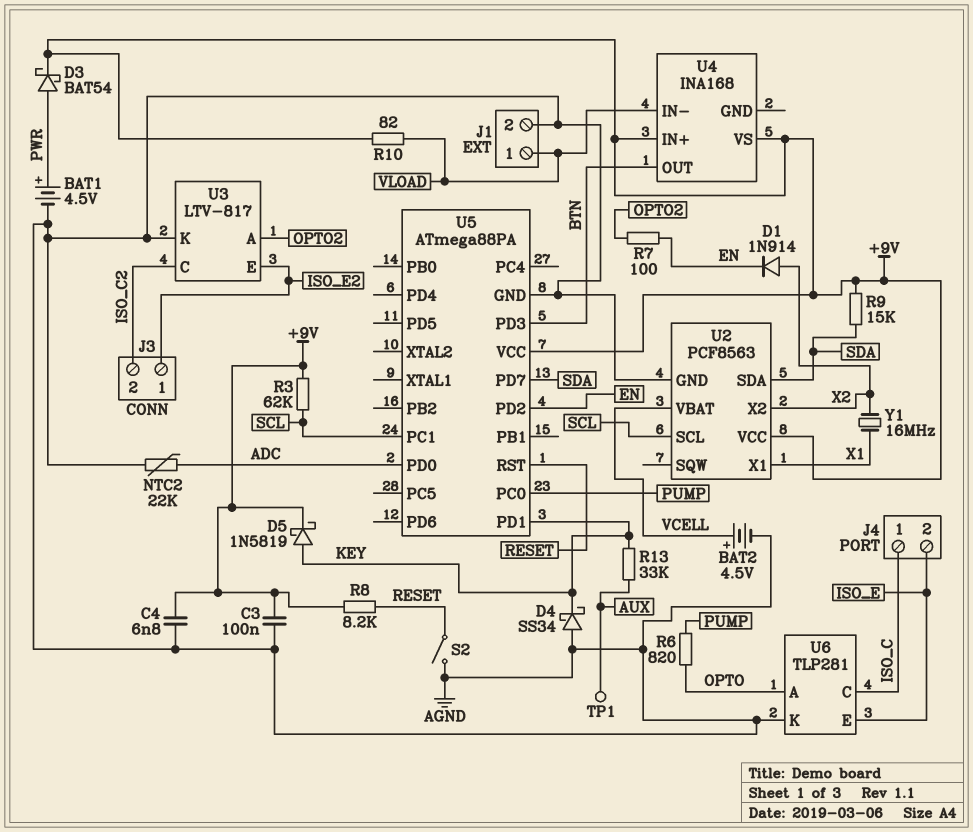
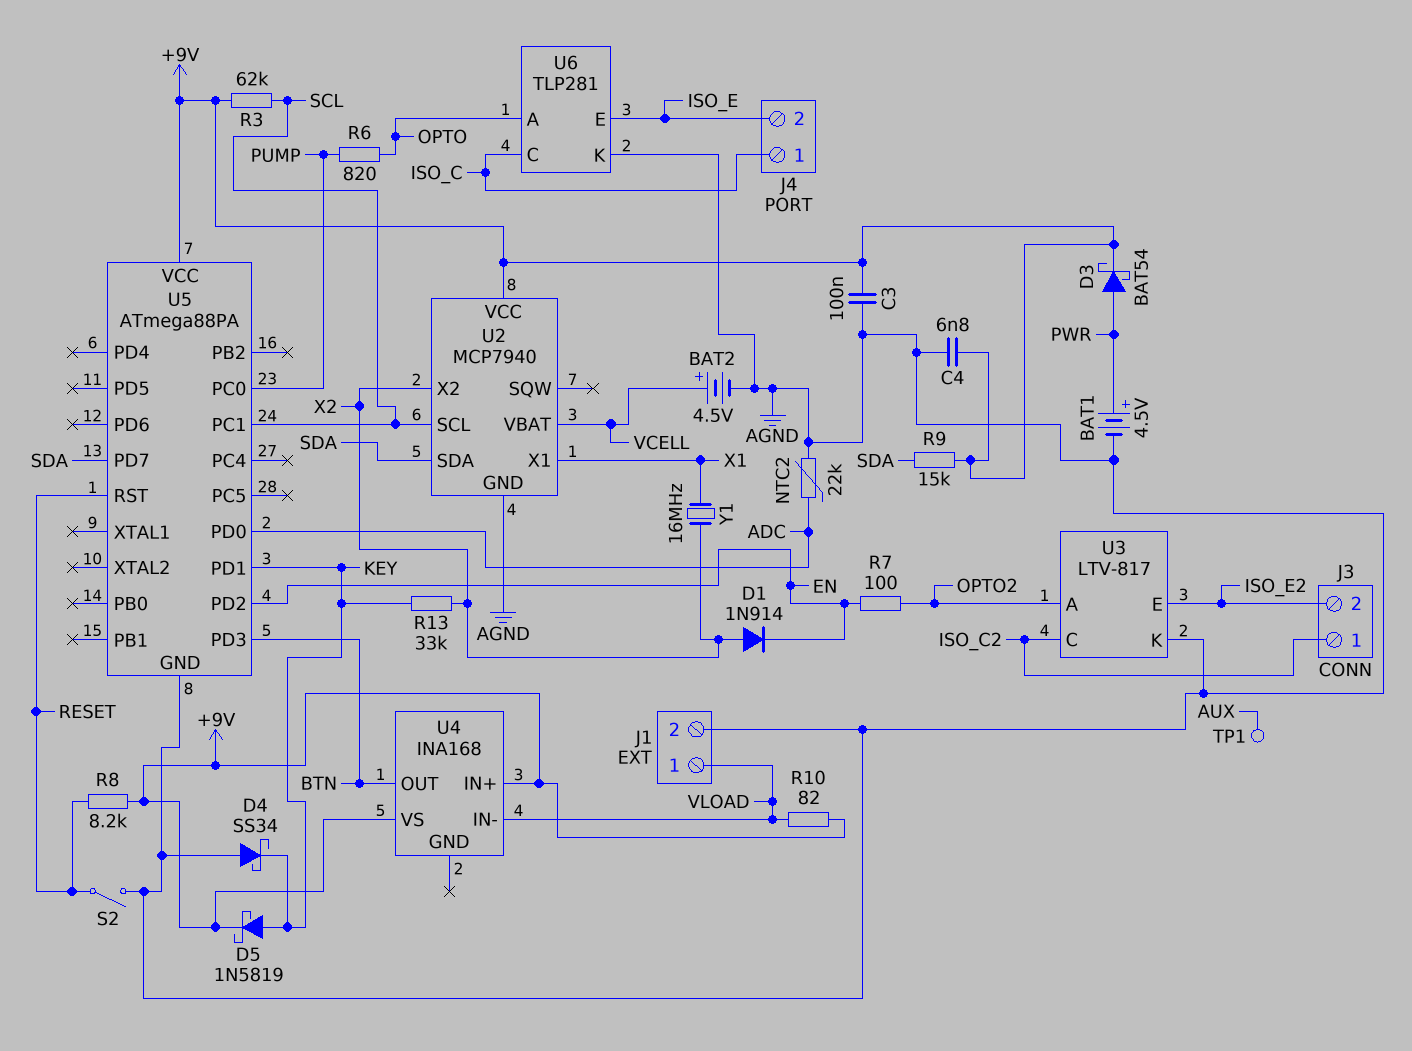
J3 pin 1: ISO_E2 -> ISO_C2
J3 pin 2: ISO_C2 -> ISO_E2
R13: 33k (AUX, KEY) -> 33k (KEY, X2)
U2: PCF8563 -> MCP7940

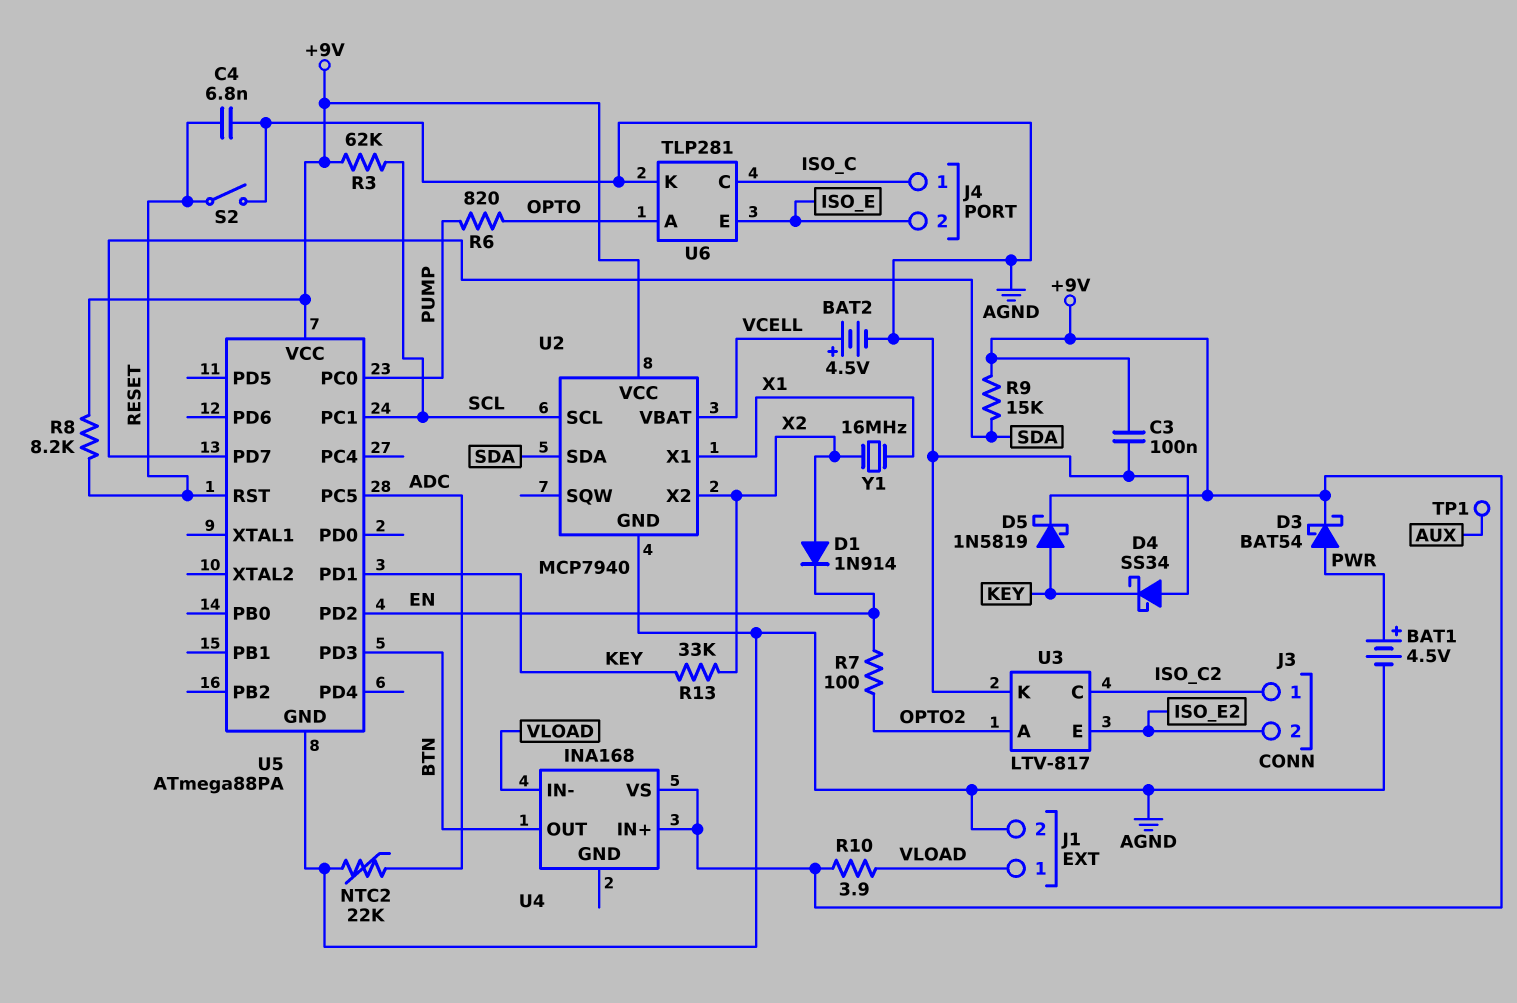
C4: 6.8nF (+9V, AGND) -> 6.8nF (AGND, RESET)
R10: 82 (+9V, VLOAD) -> 3.9 (+9V, VLOAD)
U5 pin PC5: none -> ADC
U5 pin PD0: ADC -> none

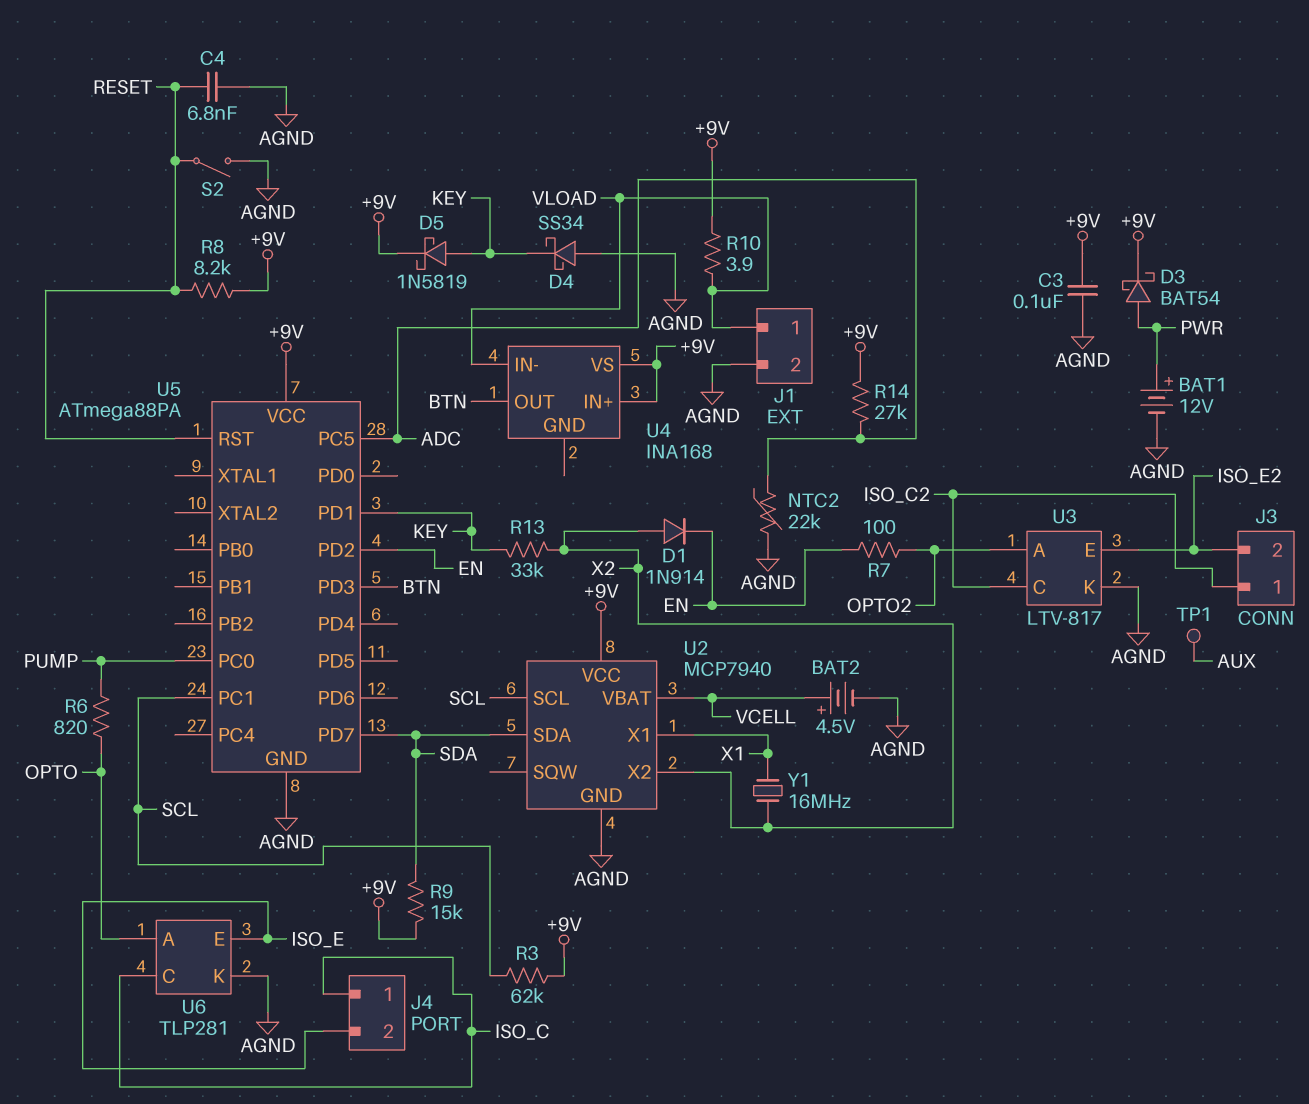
BAT1: 4.5V (plus PWR, minus AGND) -> 12V (plus PWR, minus AGND)
R14: none -> 27k (+9V, ADC)

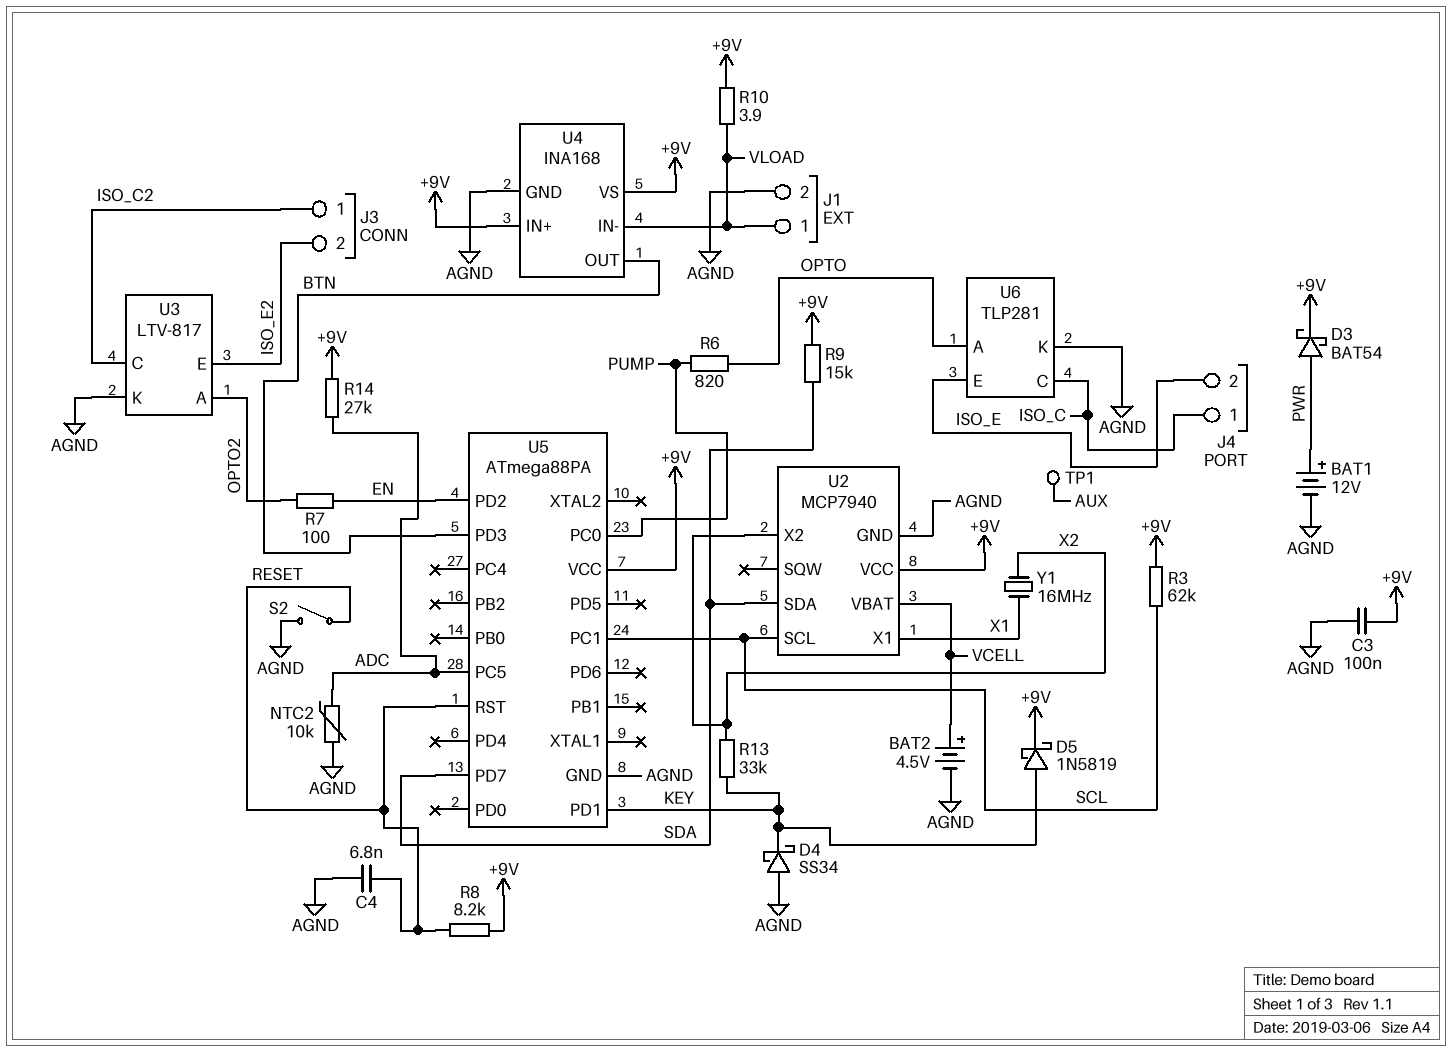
D1: diode 1N914 (A X2, K EN) -> none
NTC2: 22k (ADC, AGND) -> 10k (ADC, AGND)
U4 pin GND: none -> AGND

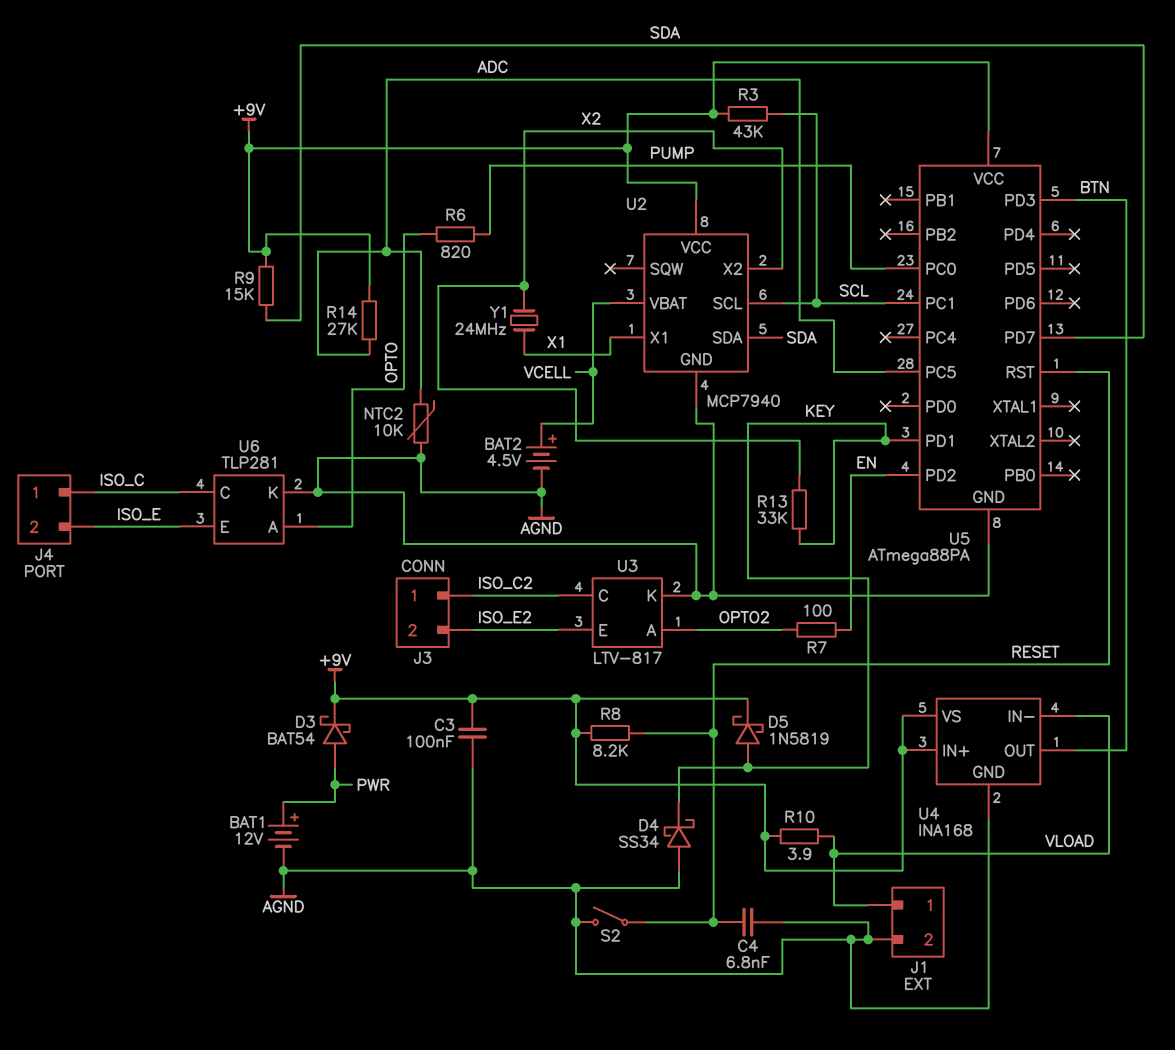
R3: 62k (+9V, SCL) -> 43k (+9V, SCL)
TP1: test point (AUX) -> none
Y1: 16MHz (X1, X2) -> 24MHz (X1, X2)

